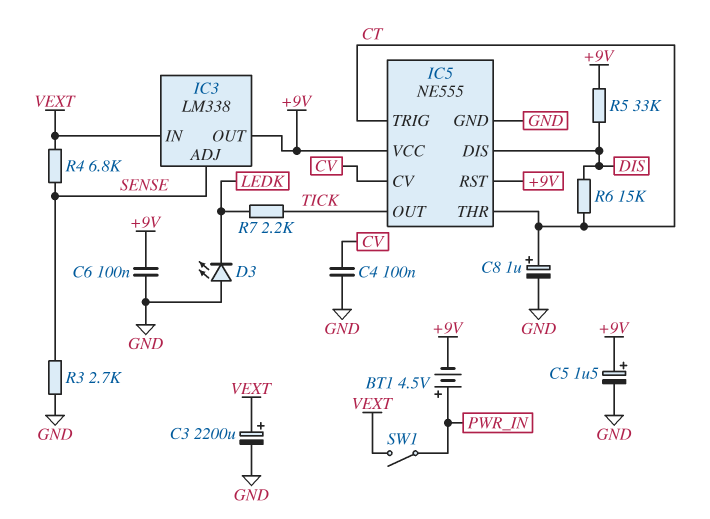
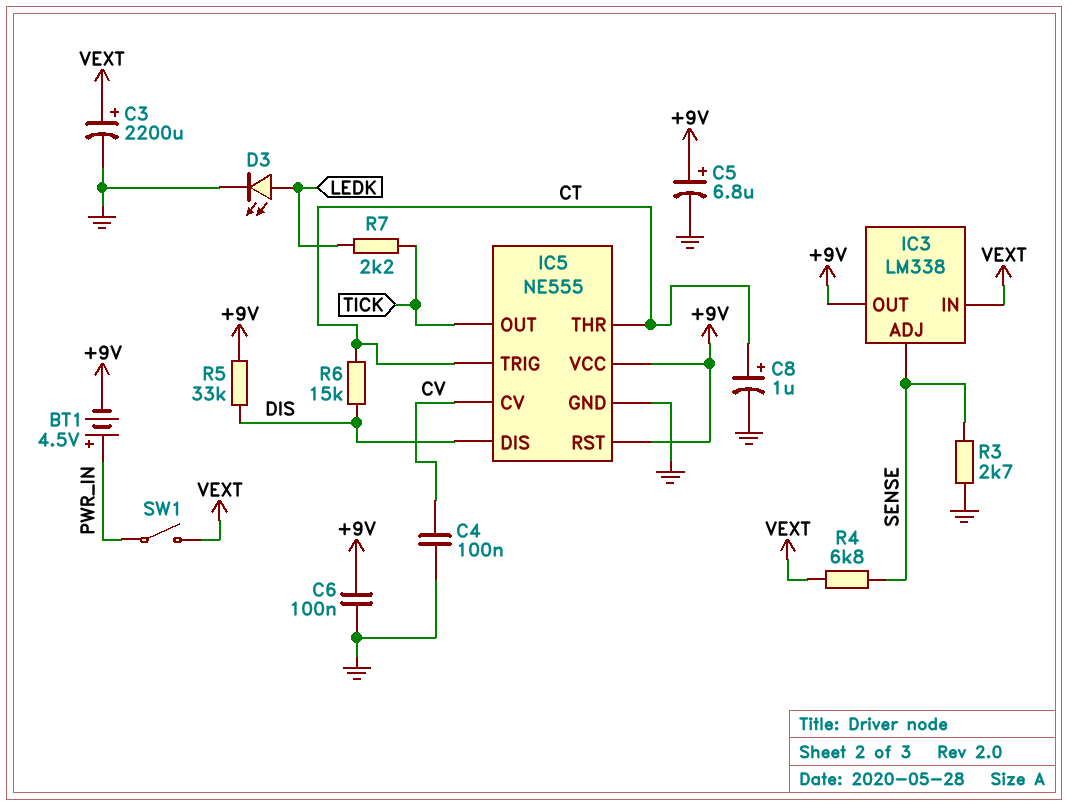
C5: 1.5uF (plus +9V, minus GND) -> 6.8uF (plus +9V, minus GND)
D3: LED (A GND, K LEDK) -> LED (A LEDK, K GND)

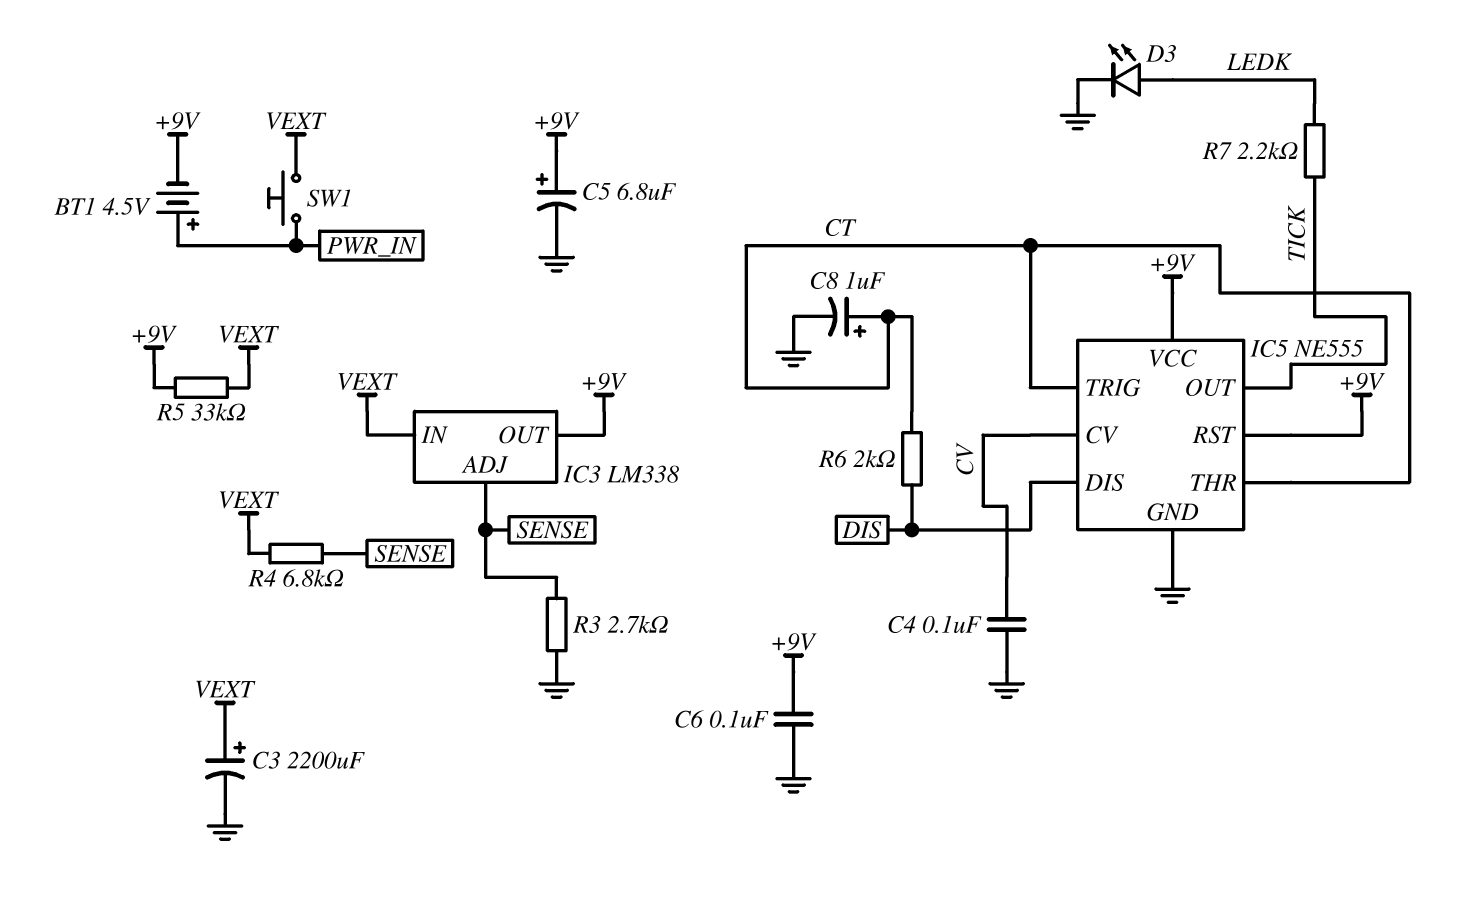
R5: 33k (+9V, DIS) -> 33k (+9V, VEXT)
R6: 15k (CT, DIS) -> 2k (CT, DIS)
SW1: switch (PWR_IN, VEXT) -> button (PWR_IN, VEXT)

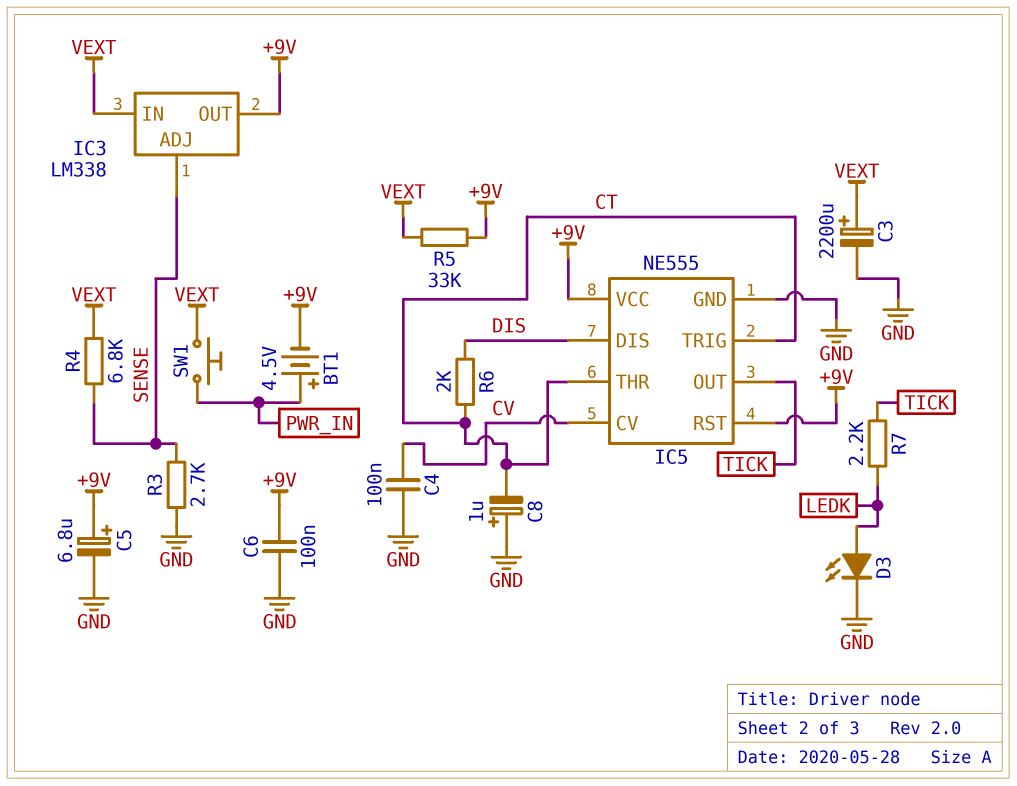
C8: 1uF (plus CT, minus GND) -> 1uF (plus GND, minus CT)

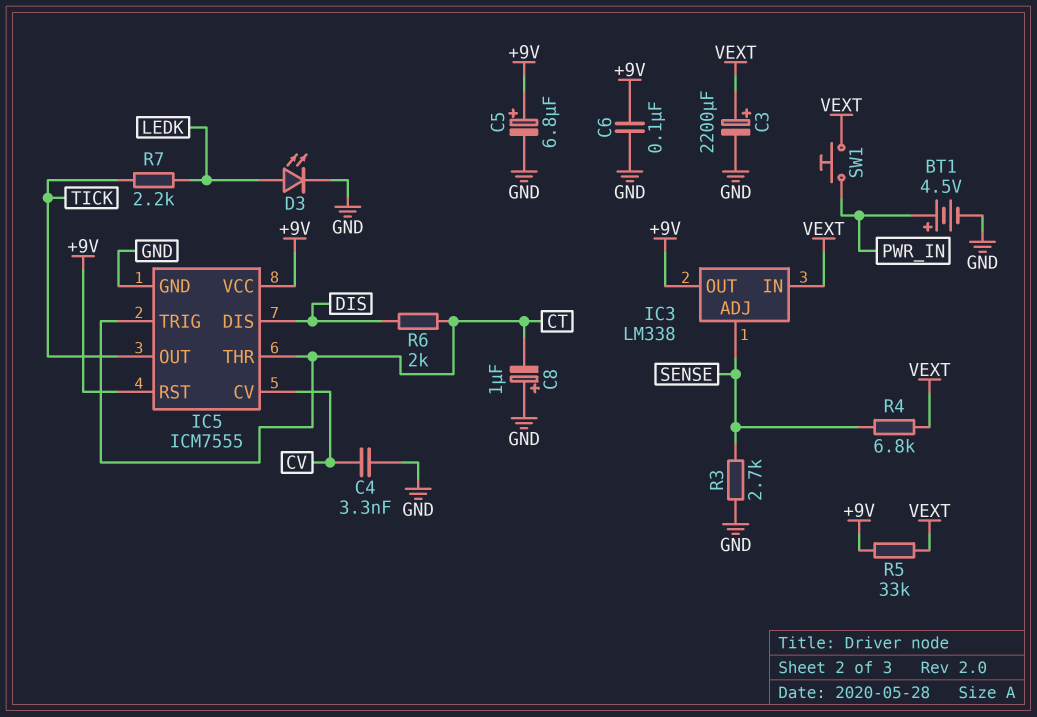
BT1: 4.5V (plus PWR_IN, minus +9V) -> 4.5V (plus PWR_IN, minus GND)
C4: 100nF (CV, GND) -> 3.3nF (CV, GND)
IC5: NE555 -> ICM7555

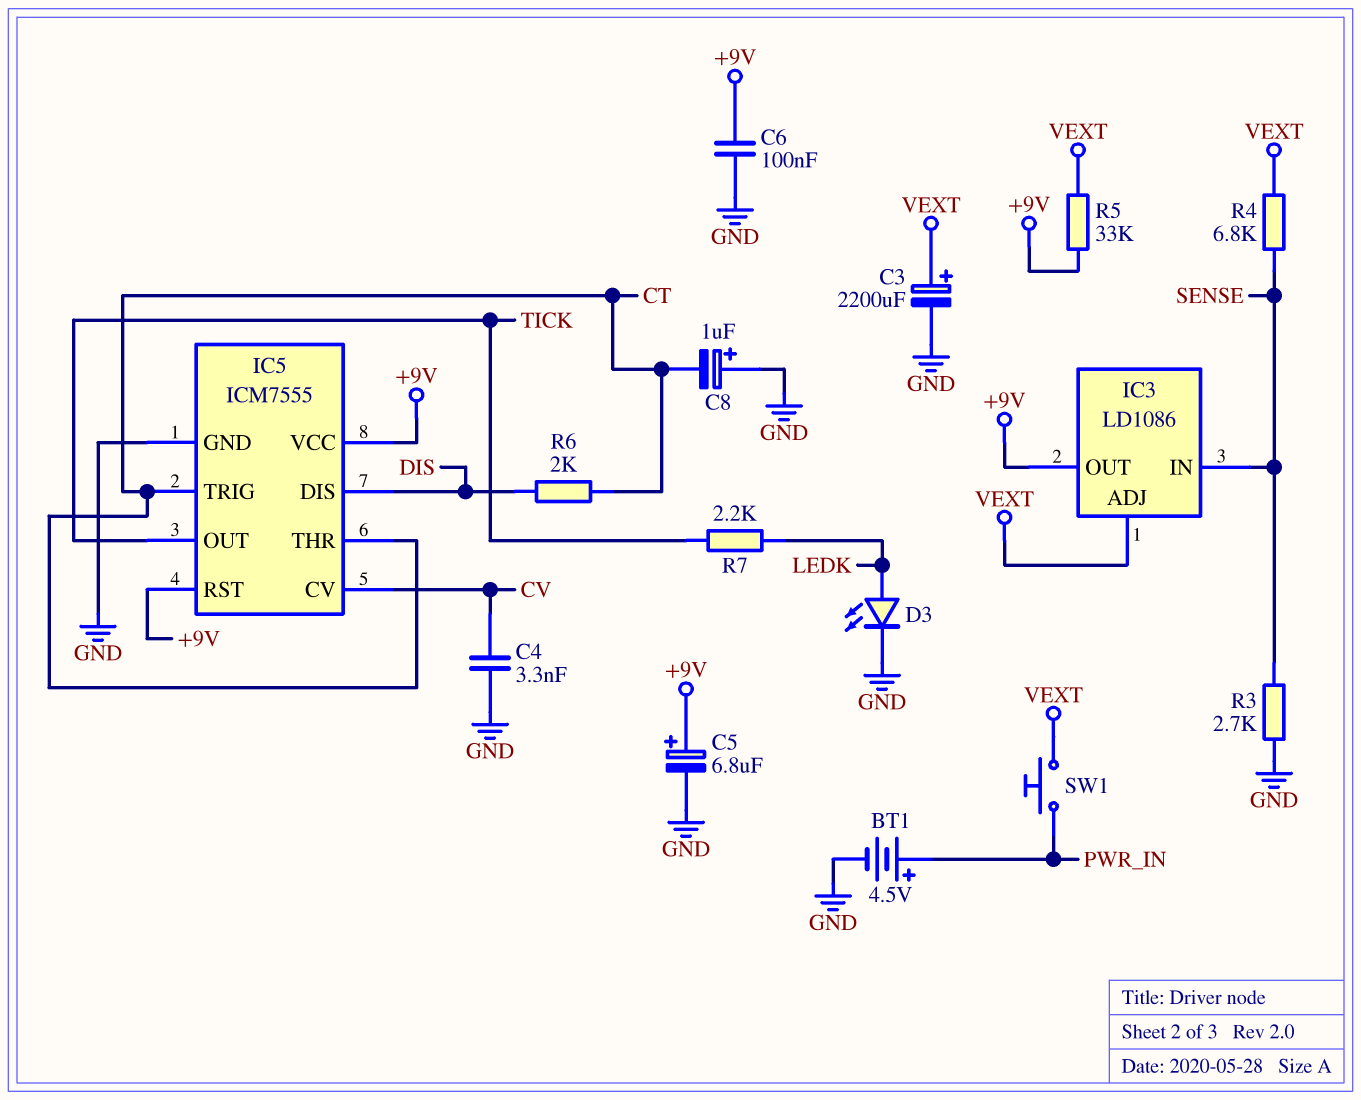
IC3: LM338 -> LD1086
IC3 pin ADJ: SENSE -> VEXT
IC3 pin IN: VEXT -> SENSE

